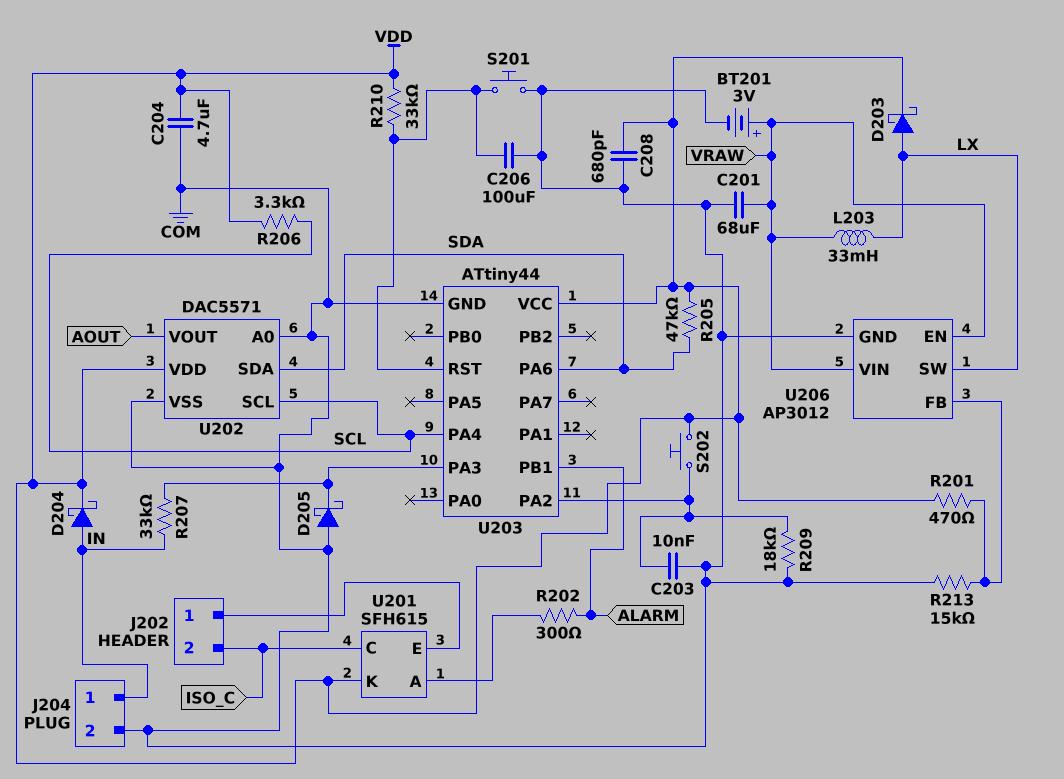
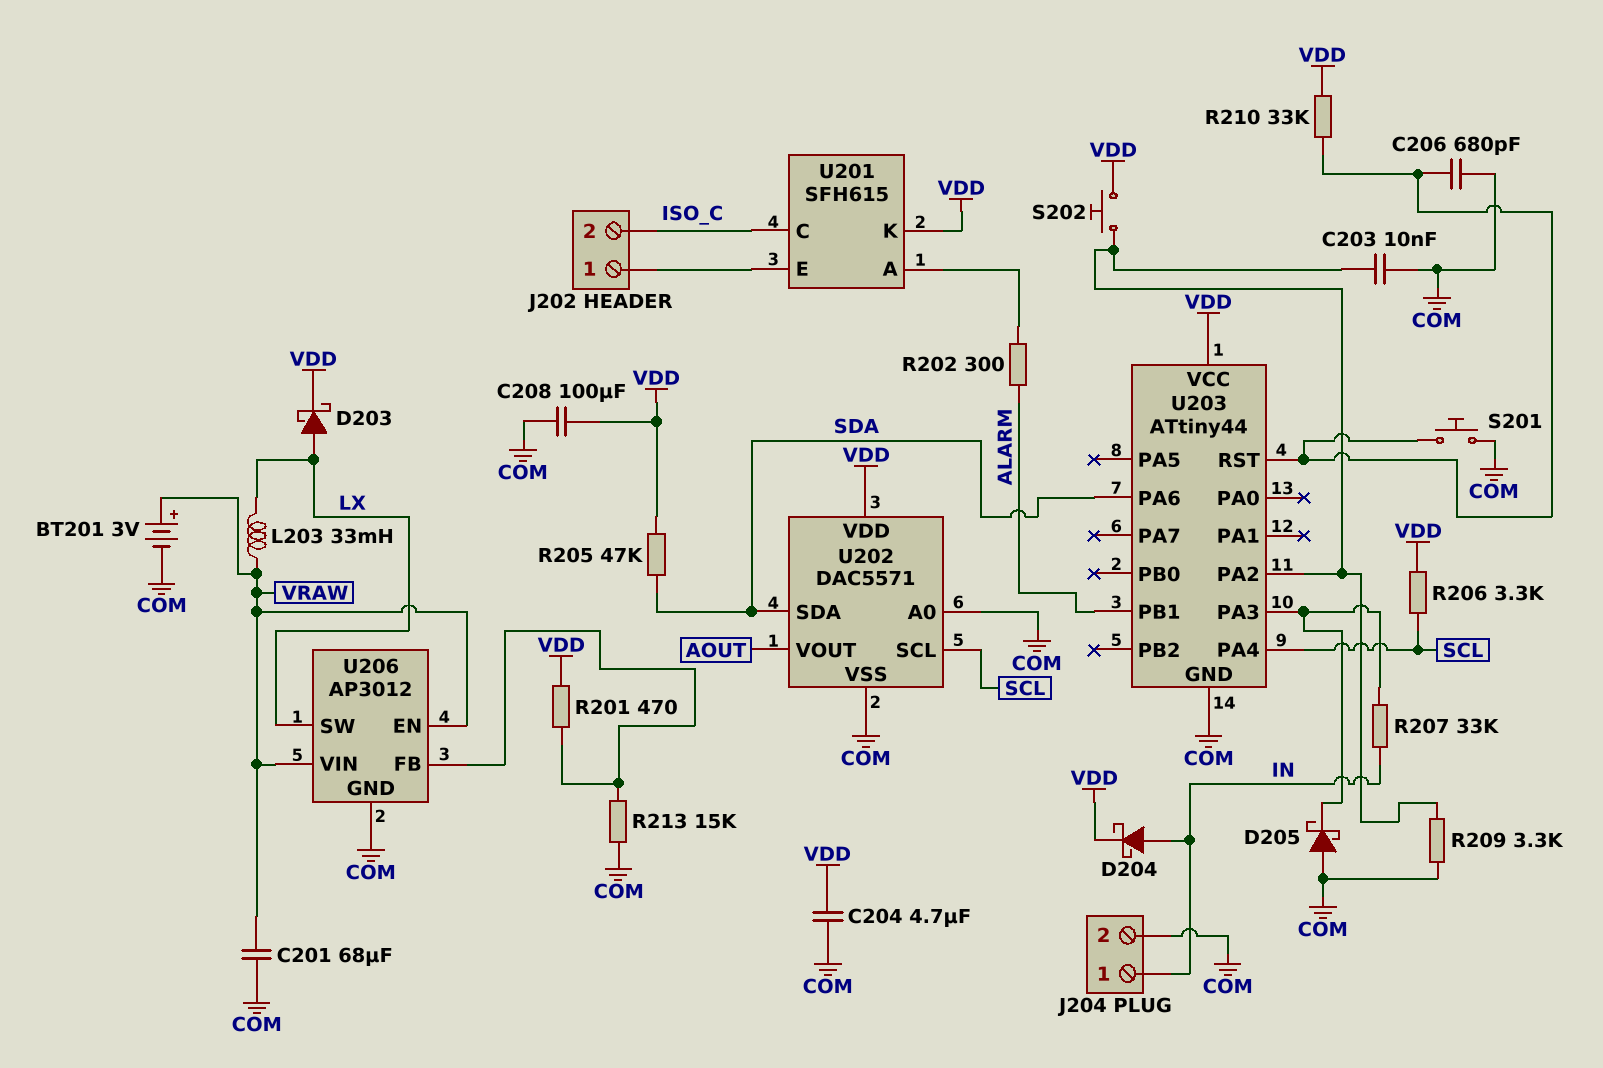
C206: 100uF (COM, U203/RST) -> 680pF (COM, U203/RST)
C208: 680pF (COM, VDD) -> 100uF (COM, VDD)
R209: 18k (COM, U203/PA2) -> 3.3k (COM, U203/PA2)

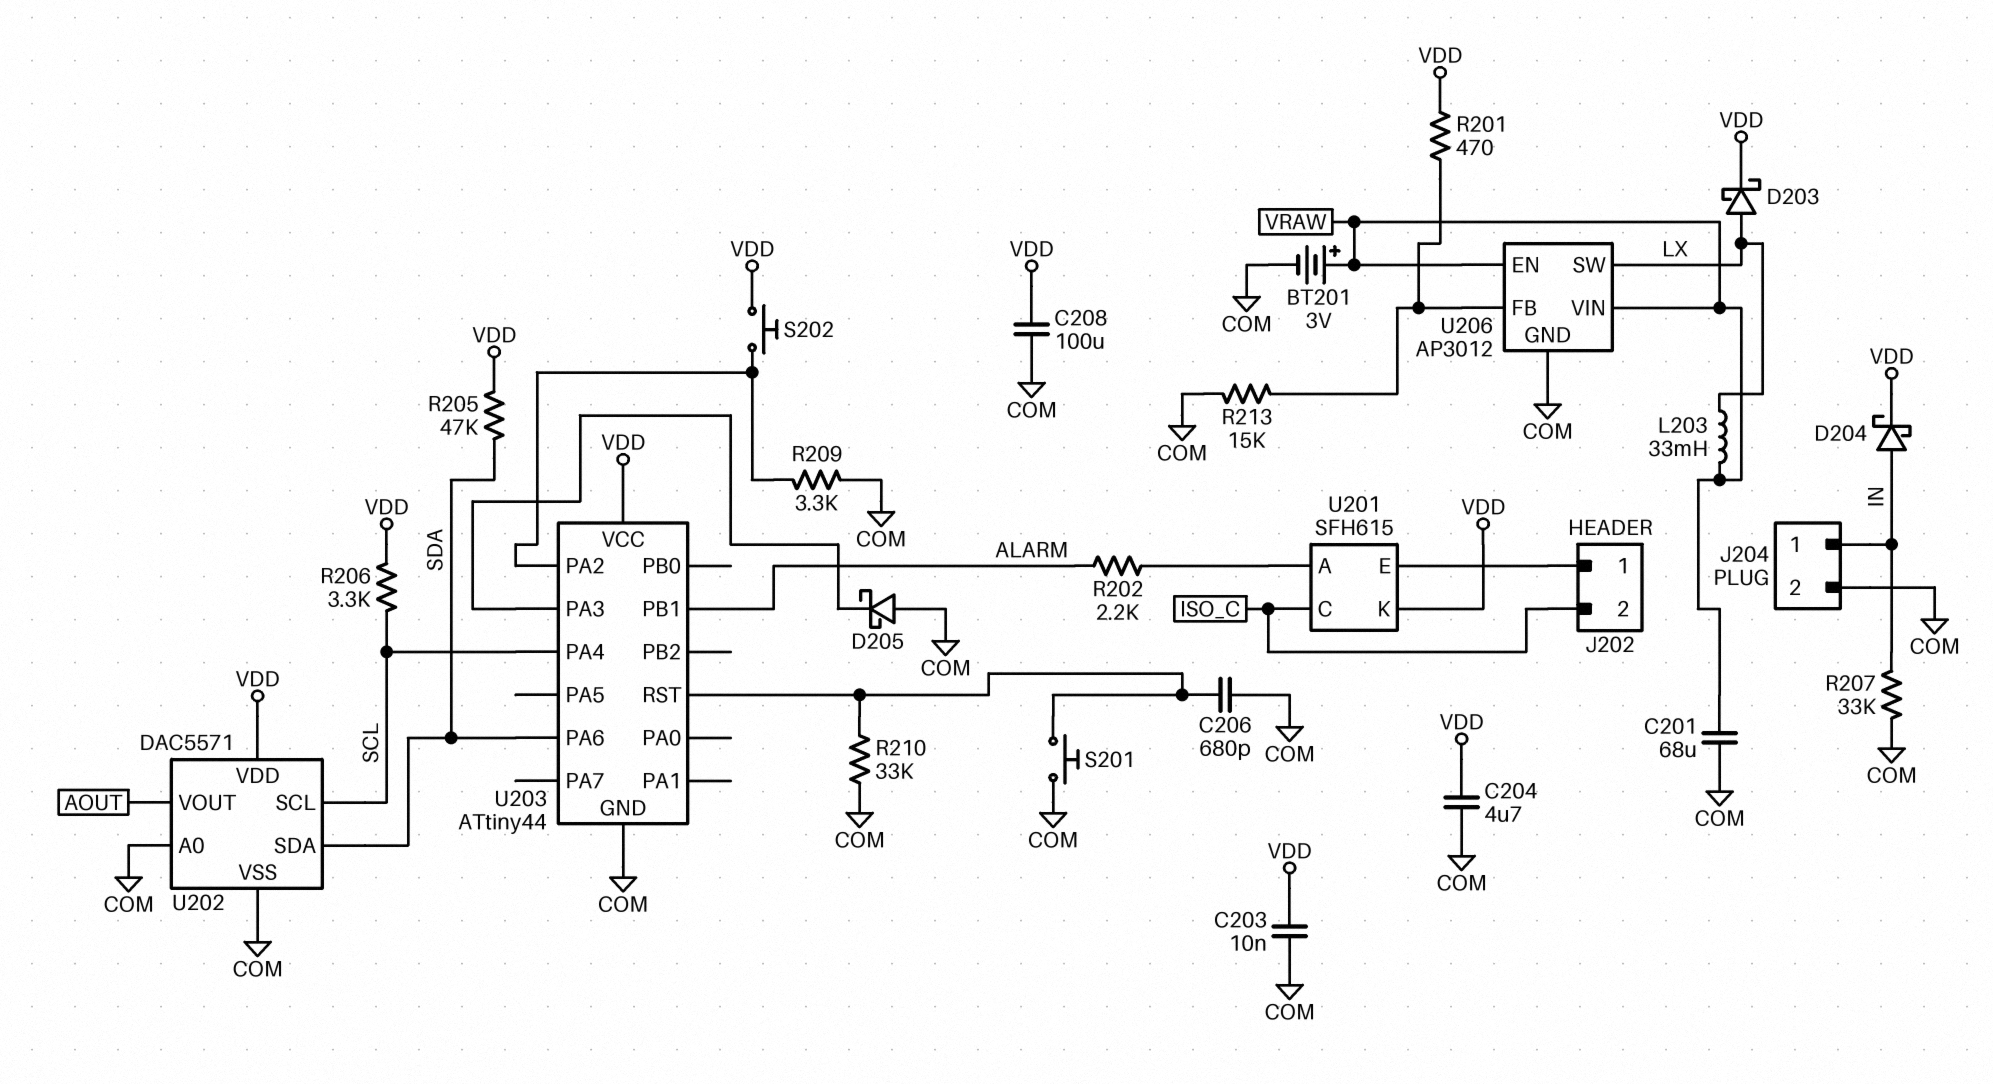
C203: 10nF (COM, U203/PA2) -> 10nF (COM, VDD)
R202: 300 (ALARM, U201/A) -> 2.2k (ALARM, U201/A)
R207: 33k (IN, U203/PA3) -> 33k (COM, IN)
R210: 33k (U203/RST, VDD) -> 33k (COM, U203/RST)

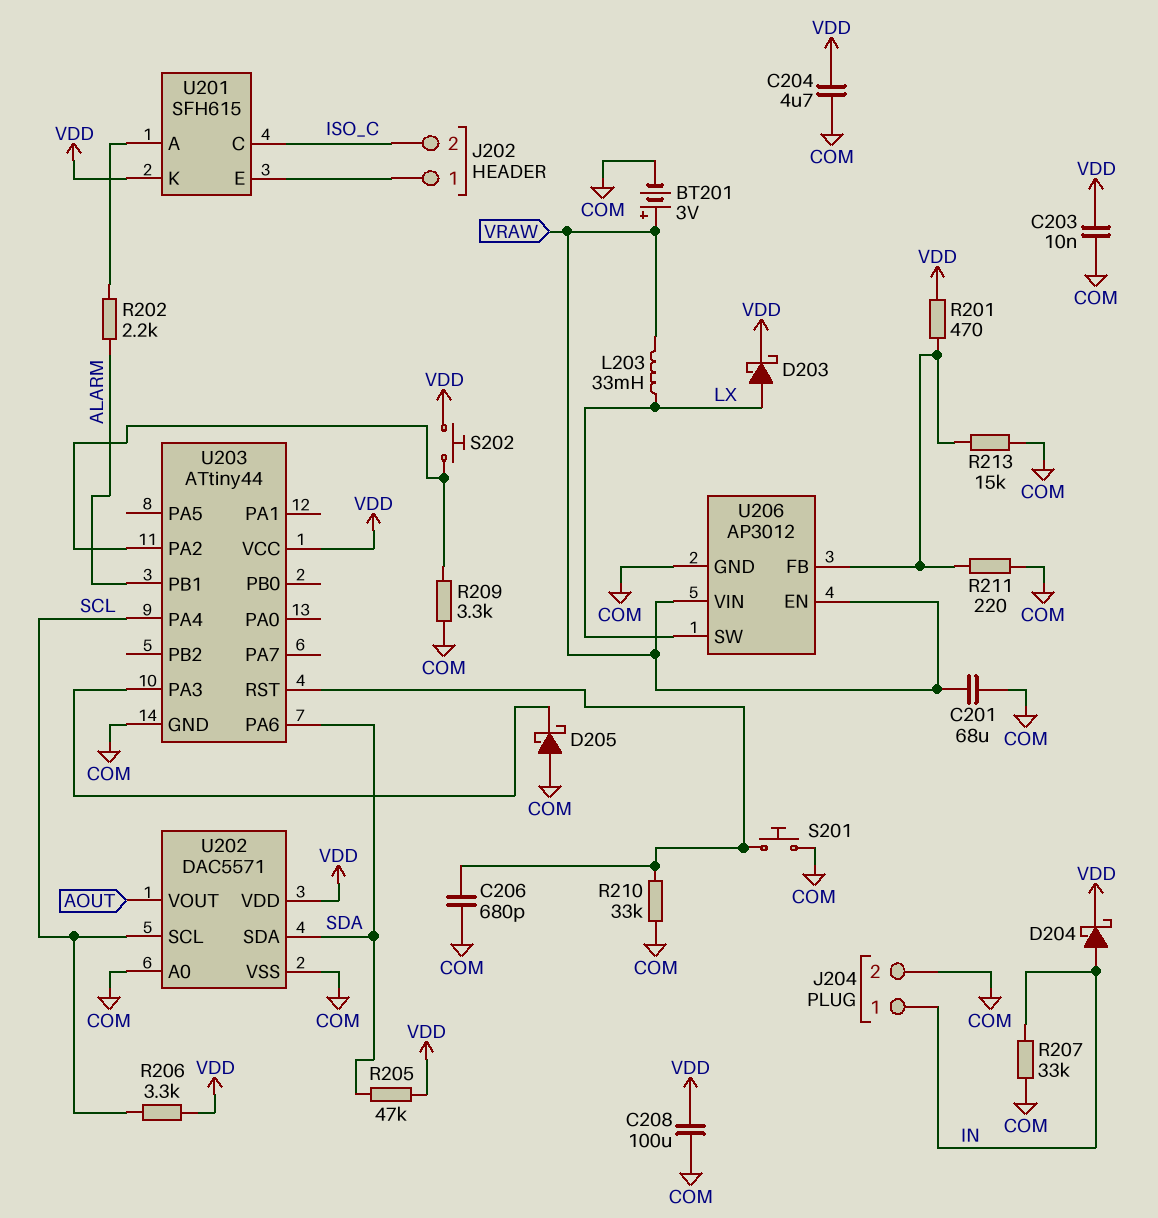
R211: none -> 220 (COM, U206/FB)

